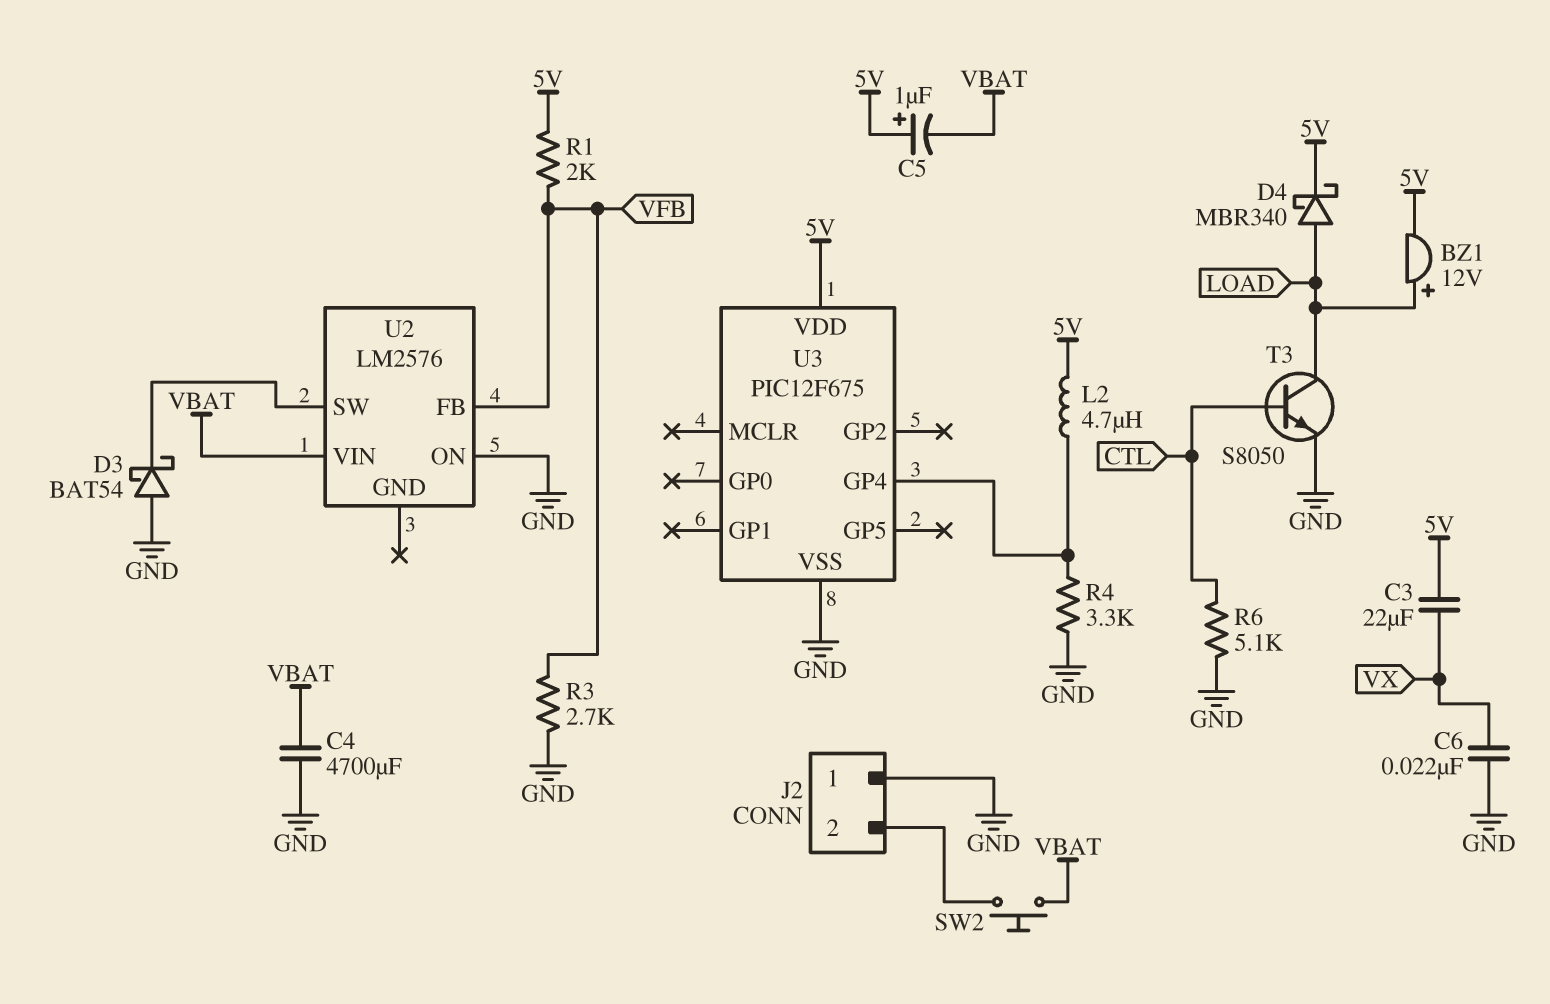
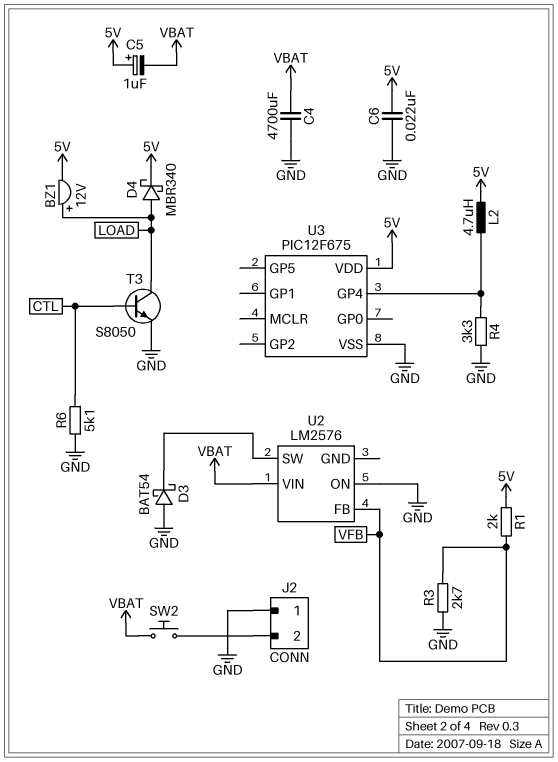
C3: 22uF (5V, VX) -> none
C6: 22nF (GND, VX) -> 22nF (5V, GND)

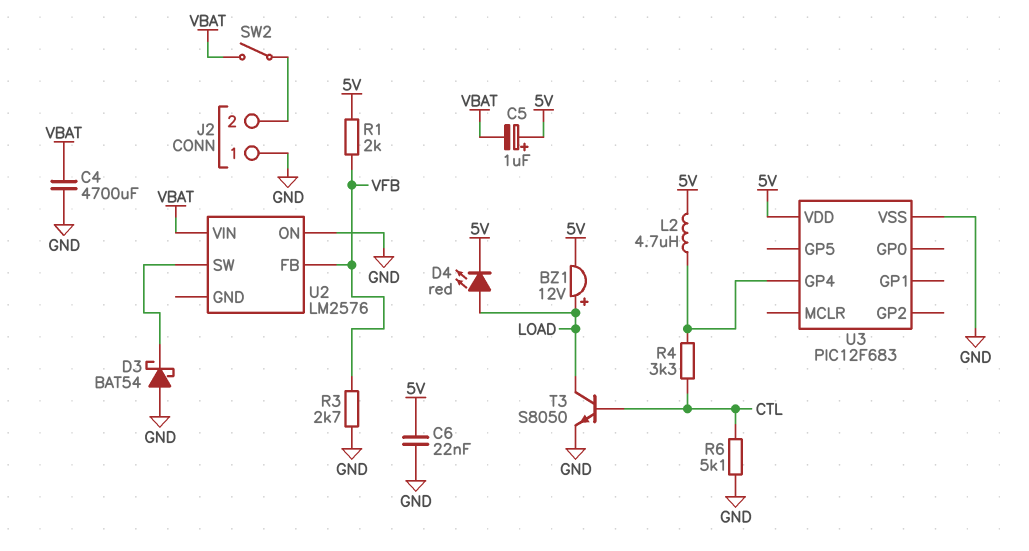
D4: schottky MBR340 (A LOAD, K 5V) -> LED red (A LOAD, K 5V)
R4: 3.3k (GND, U3/GP4) -> 3.3k (CTL, U3/GP4)
SW2: button (J2/2, VBAT) -> switch (J2/2, VBAT)
U3: PIC12F675 -> PIC12F683

